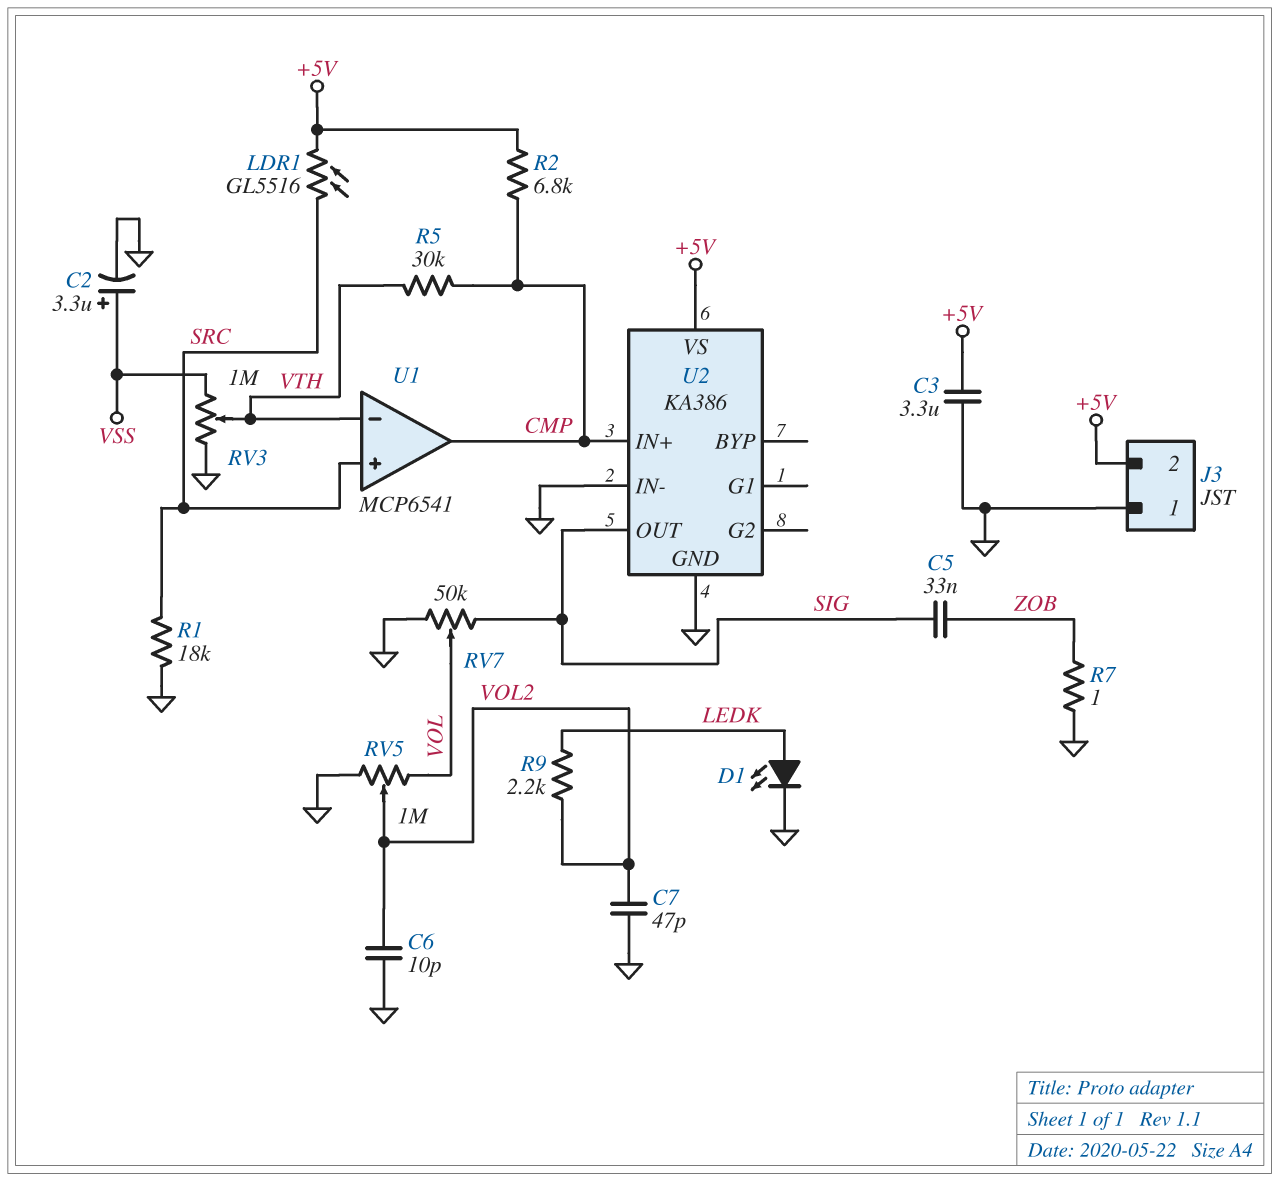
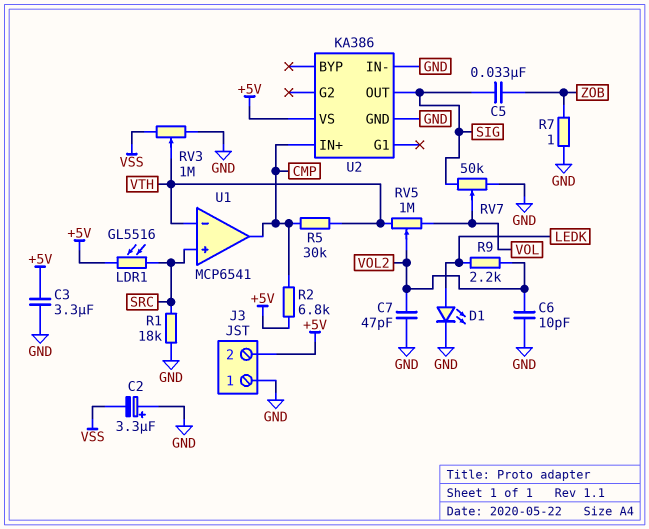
C2: 3.3uF (plus VSS, minus GND) -> 3.3uF (plus GND, minus VSS)
RV5: 1M (GND, VOL, wiper VOL2) -> 1M (VOL, VTH, wiper VOL2)

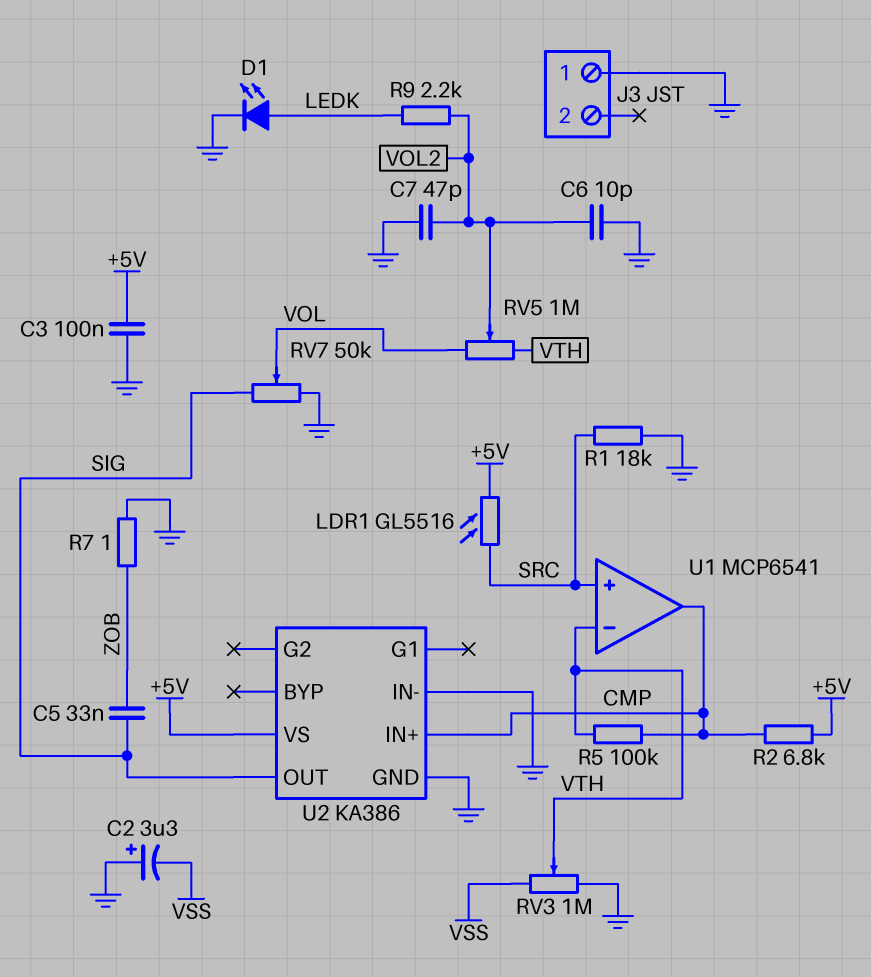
C3: 3.3uF (+5V, GND) -> 100nF (+5V, GND)
J3 pin 2: +5V -> none
R5: 30k (CMP, VTH) -> 100k (CMP, VTH)

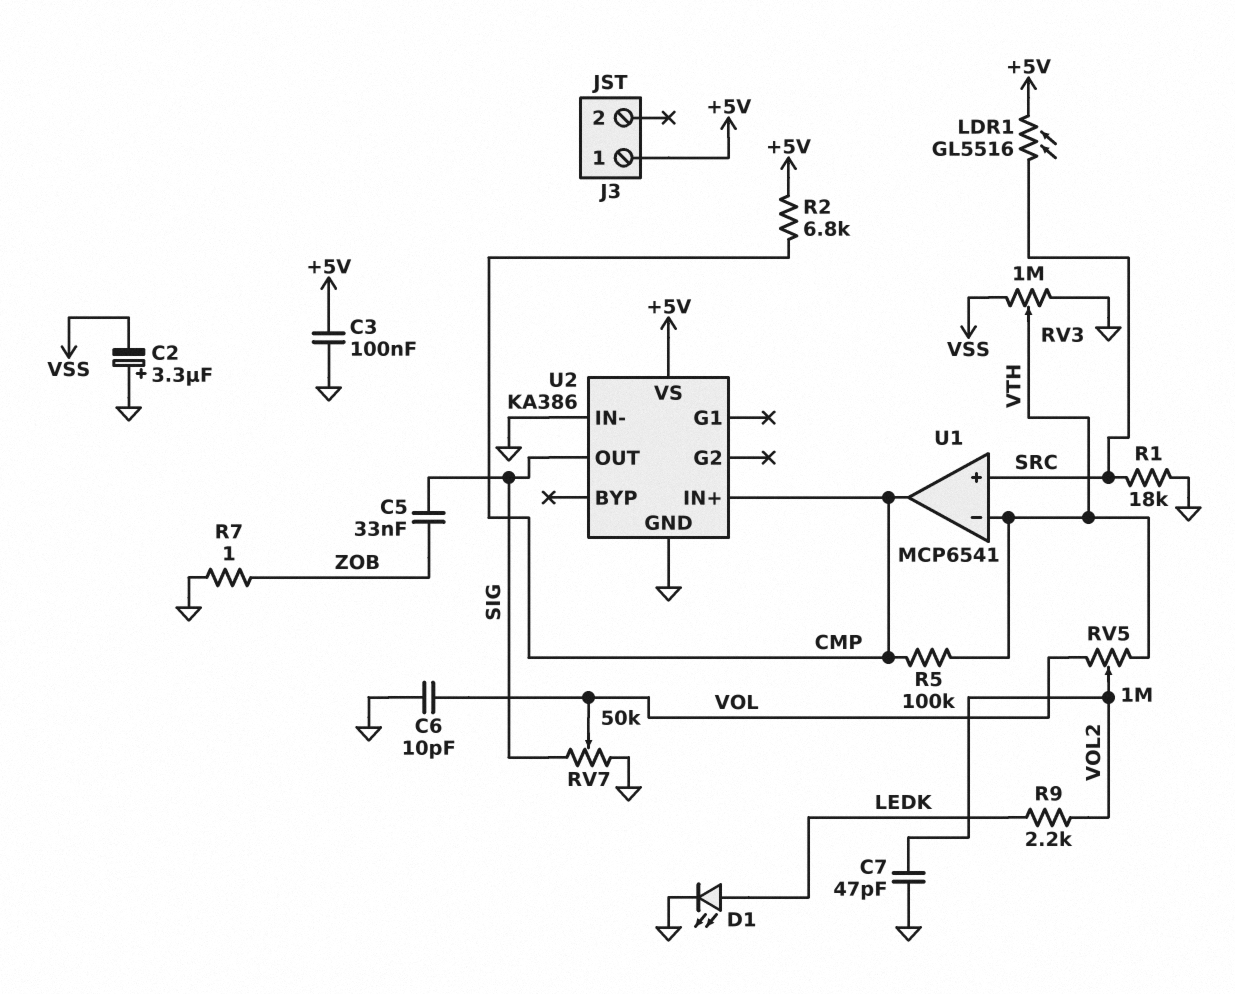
C6: 10pF (GND, VOL2) -> 10pF (GND, VOL)
J3 pin 1: GND -> +5V

